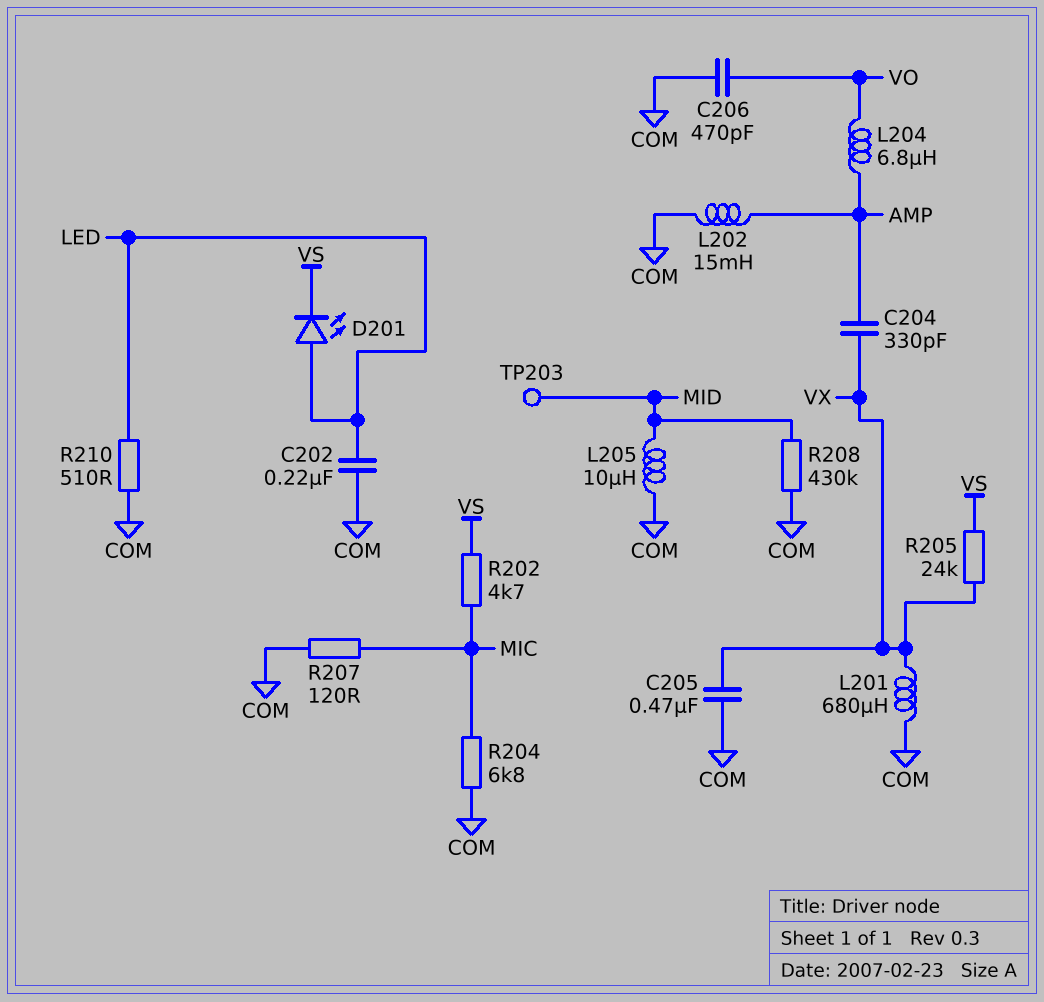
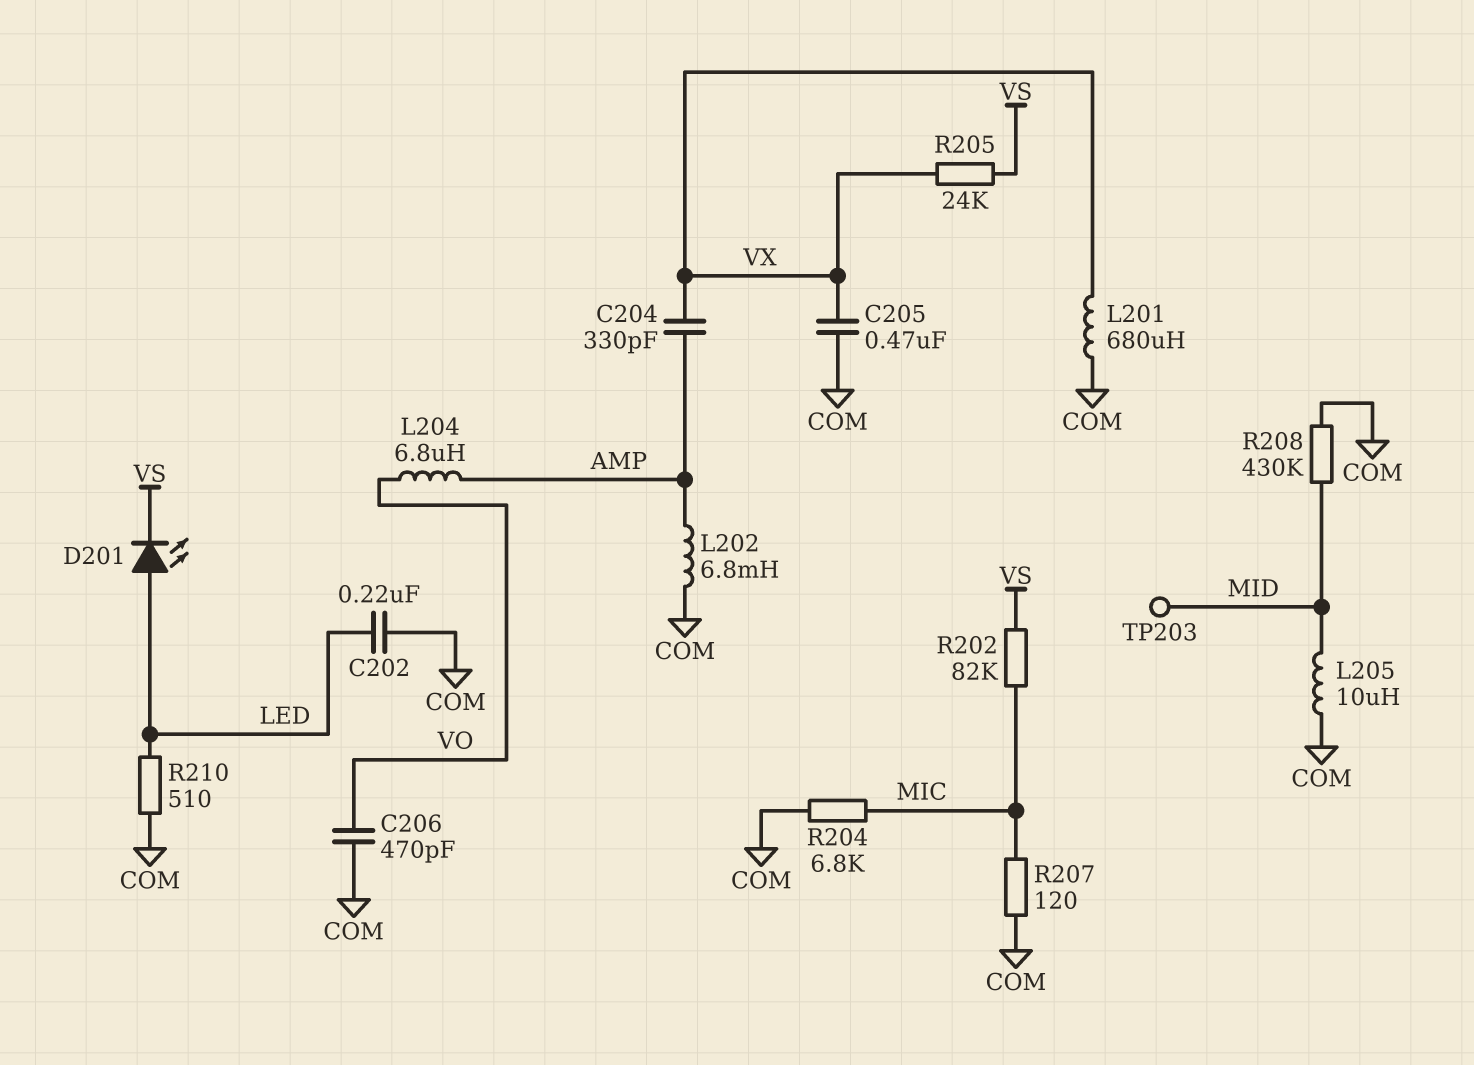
L202: 15mH (AMP, COM) -> 6.8mH (AMP, COM)
R202: 4.7k (MIC, VS) -> 82k (MIC, VS)

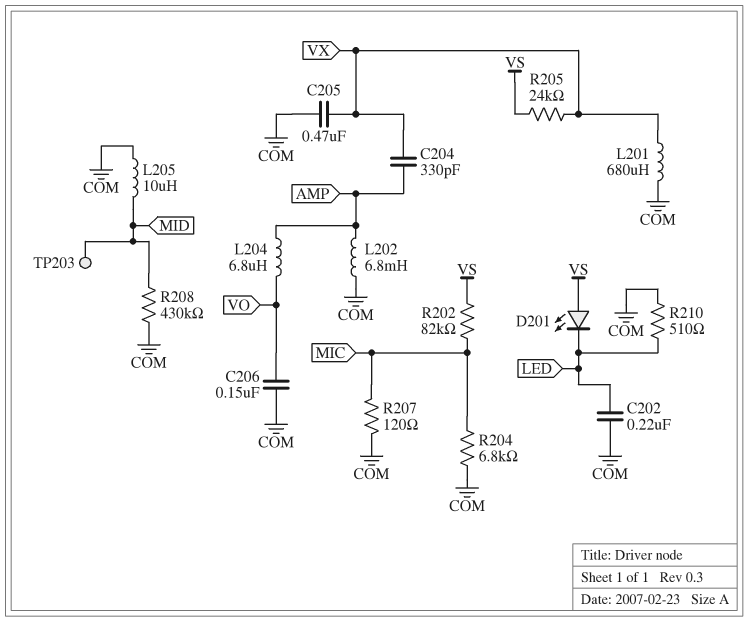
C206: 470pF (COM, VO) -> 150nF (COM, VO)
D201: LED (A LED, K VS) -> LED (A VS, K LED)

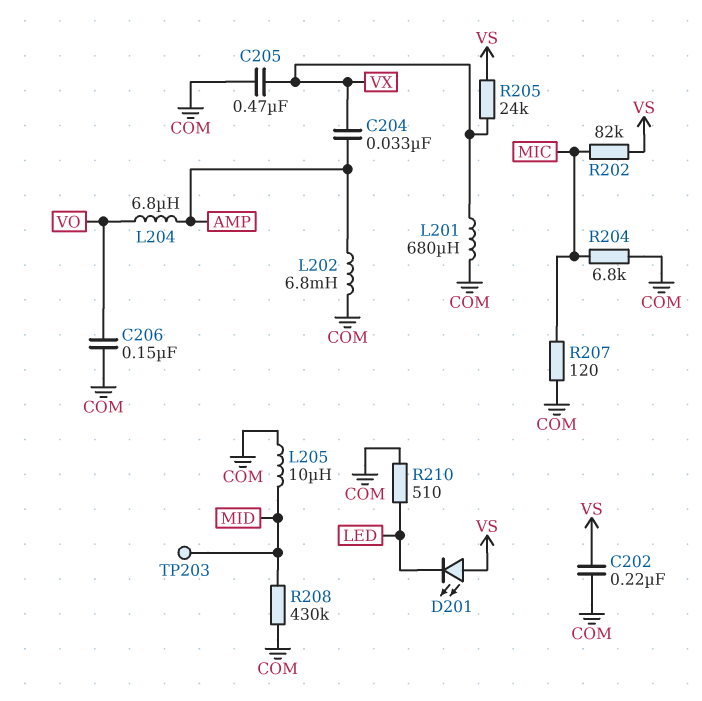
C202: 220nF (COM, LED) -> 220nF (COM, VS)
C204: 330pF (AMP, VX) -> 33nF (AMP, VX)

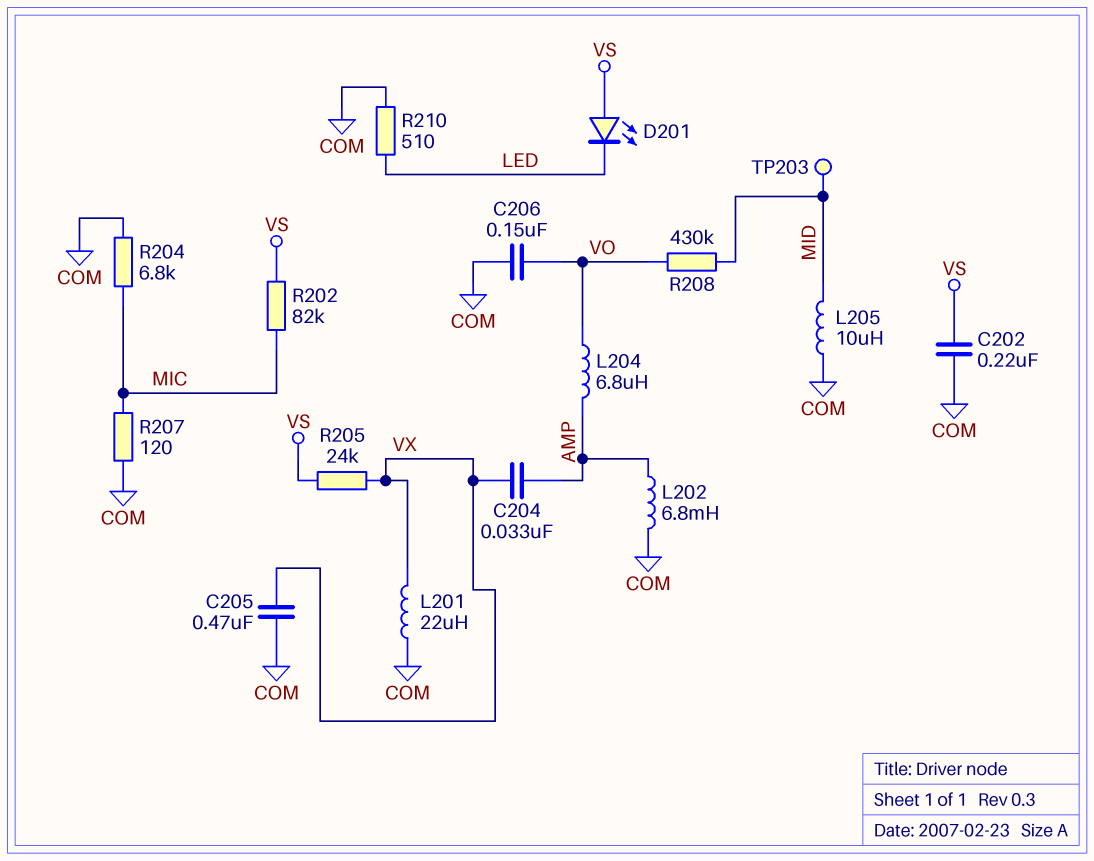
L201: 680uH (COM, VX) -> 22uH (COM, VX)
R208: 430k (COM, MID) -> 430k (MID, VO)

